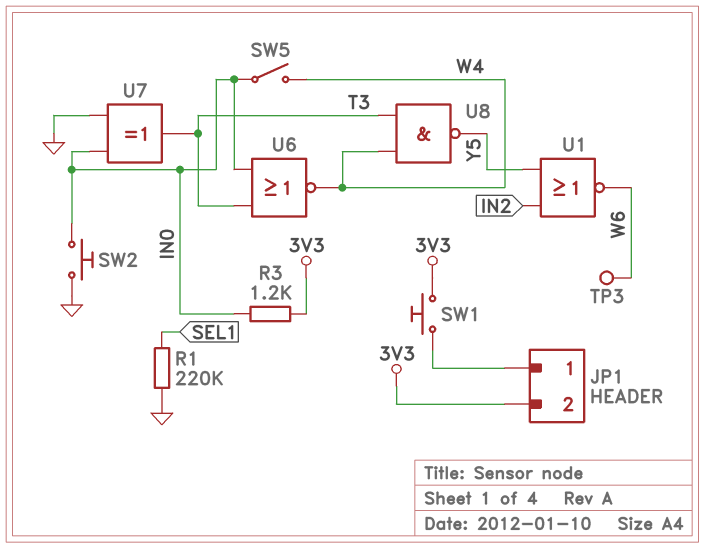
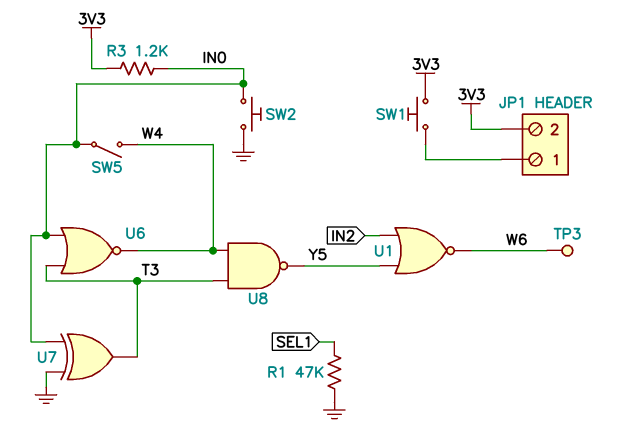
R1: 220k (GND, SEL1) -> 47k (GND, SEL1)

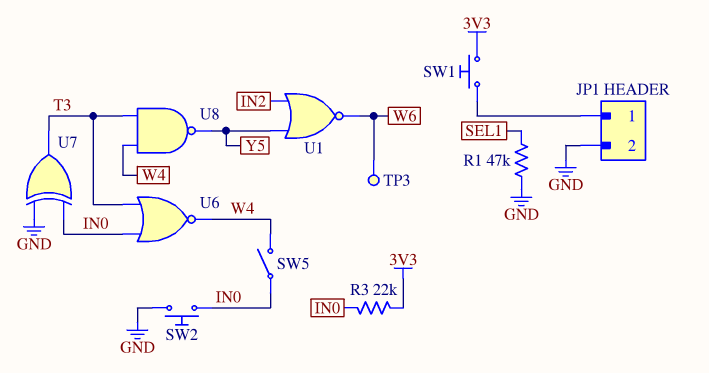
JP1 pin 2: 3V3 -> GND
R3: 1.2k (3V3, IN0) -> 22k (3V3, IN0)

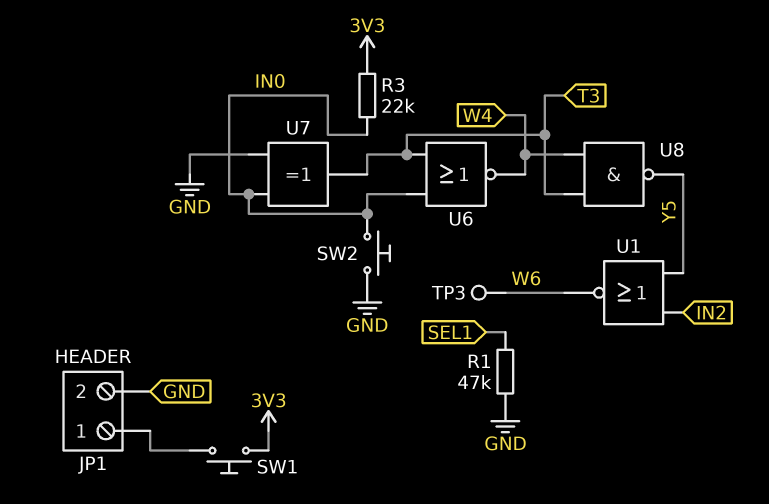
SW5: switch (IN0, W4) -> none

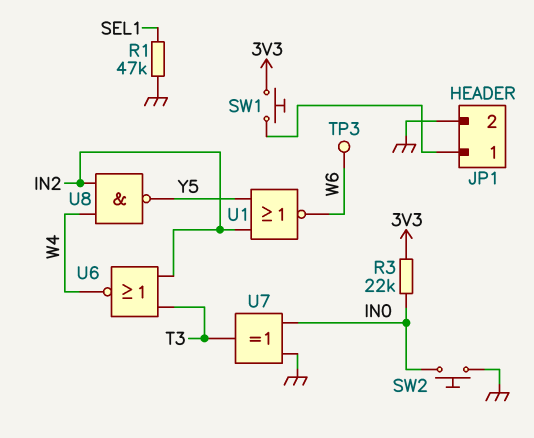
U6: NOR (in IN0, in T3, out W4) -> NOR (in IN2, in T3, out W4)
U8: NAND (in T3, in W4, out Y5) -> NAND (in IN2, in W4, out Y5)

